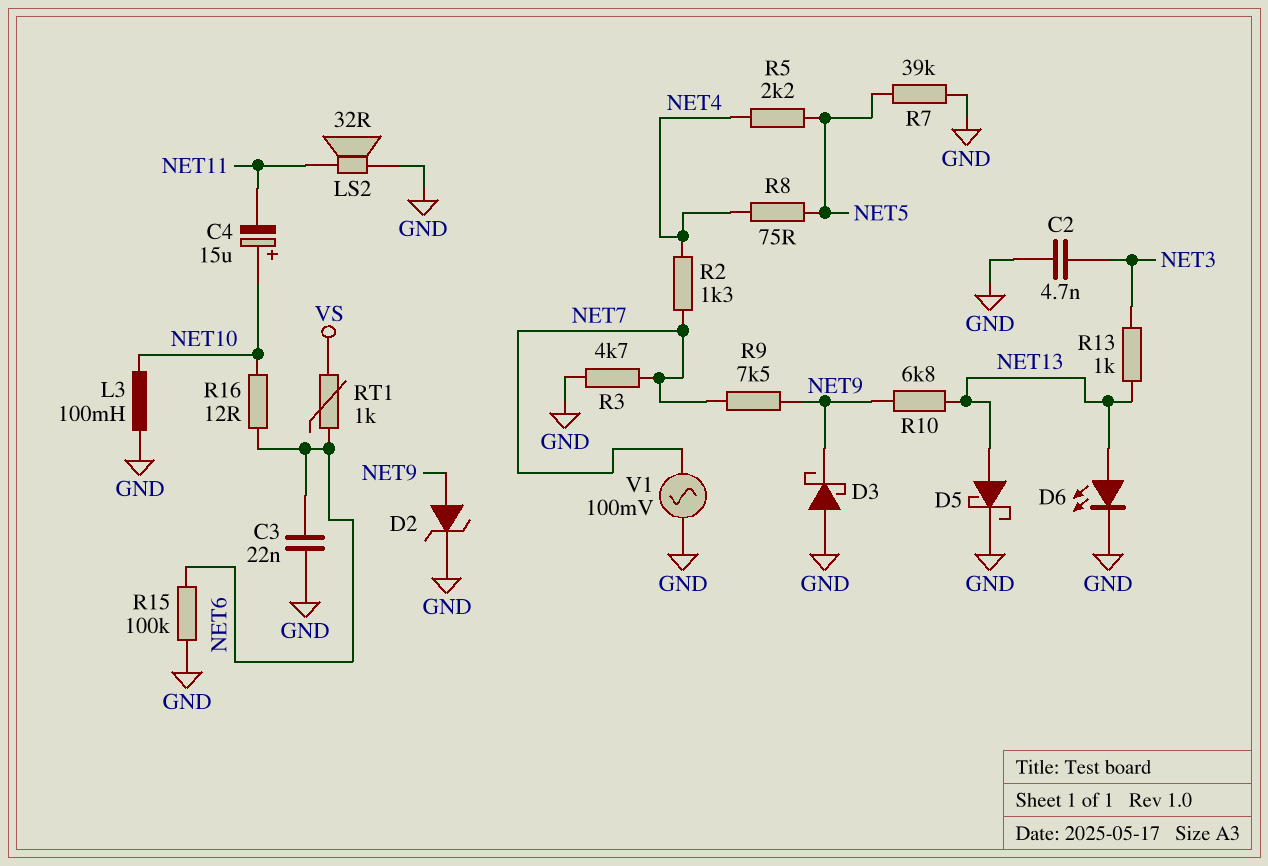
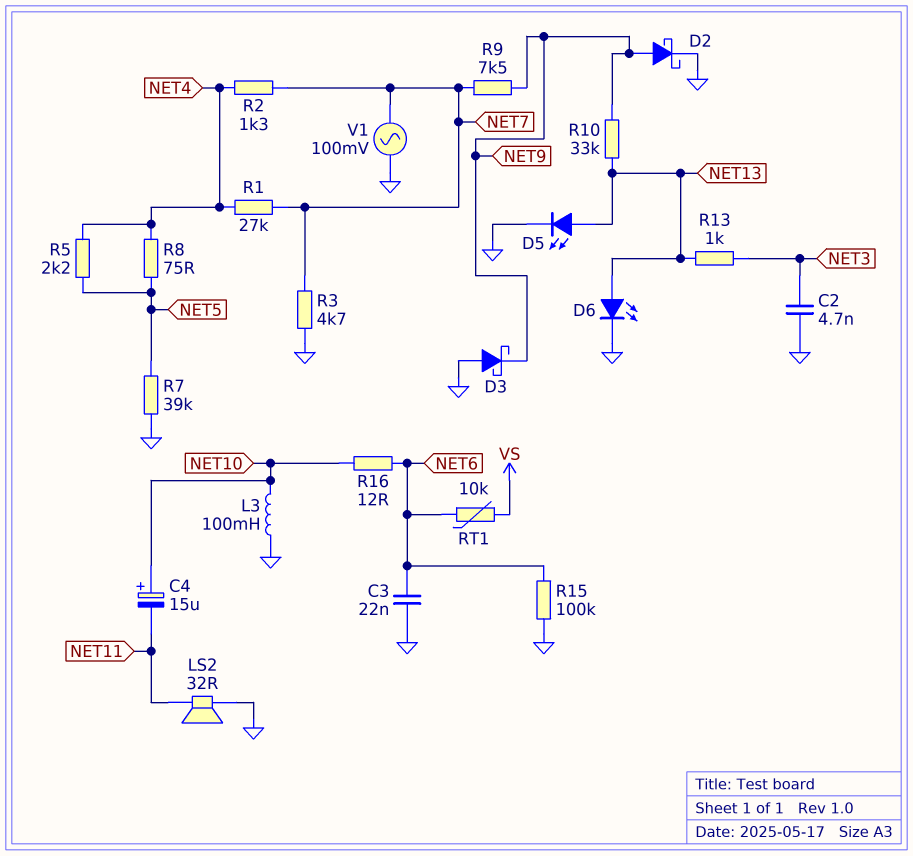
D2: zener (A NET9, K GND) -> schottky (A NET9, K GND)
D5: schottky (A NET13, K GND) -> LED (A NET13, K GND)
R1: none -> 27k (NET4, NET7)
R10: 6.8k (NET9, NET13) -> 33k (NET9, NET13)
RT1: 1k (NET6, VS) -> 10k (NET6, VS)

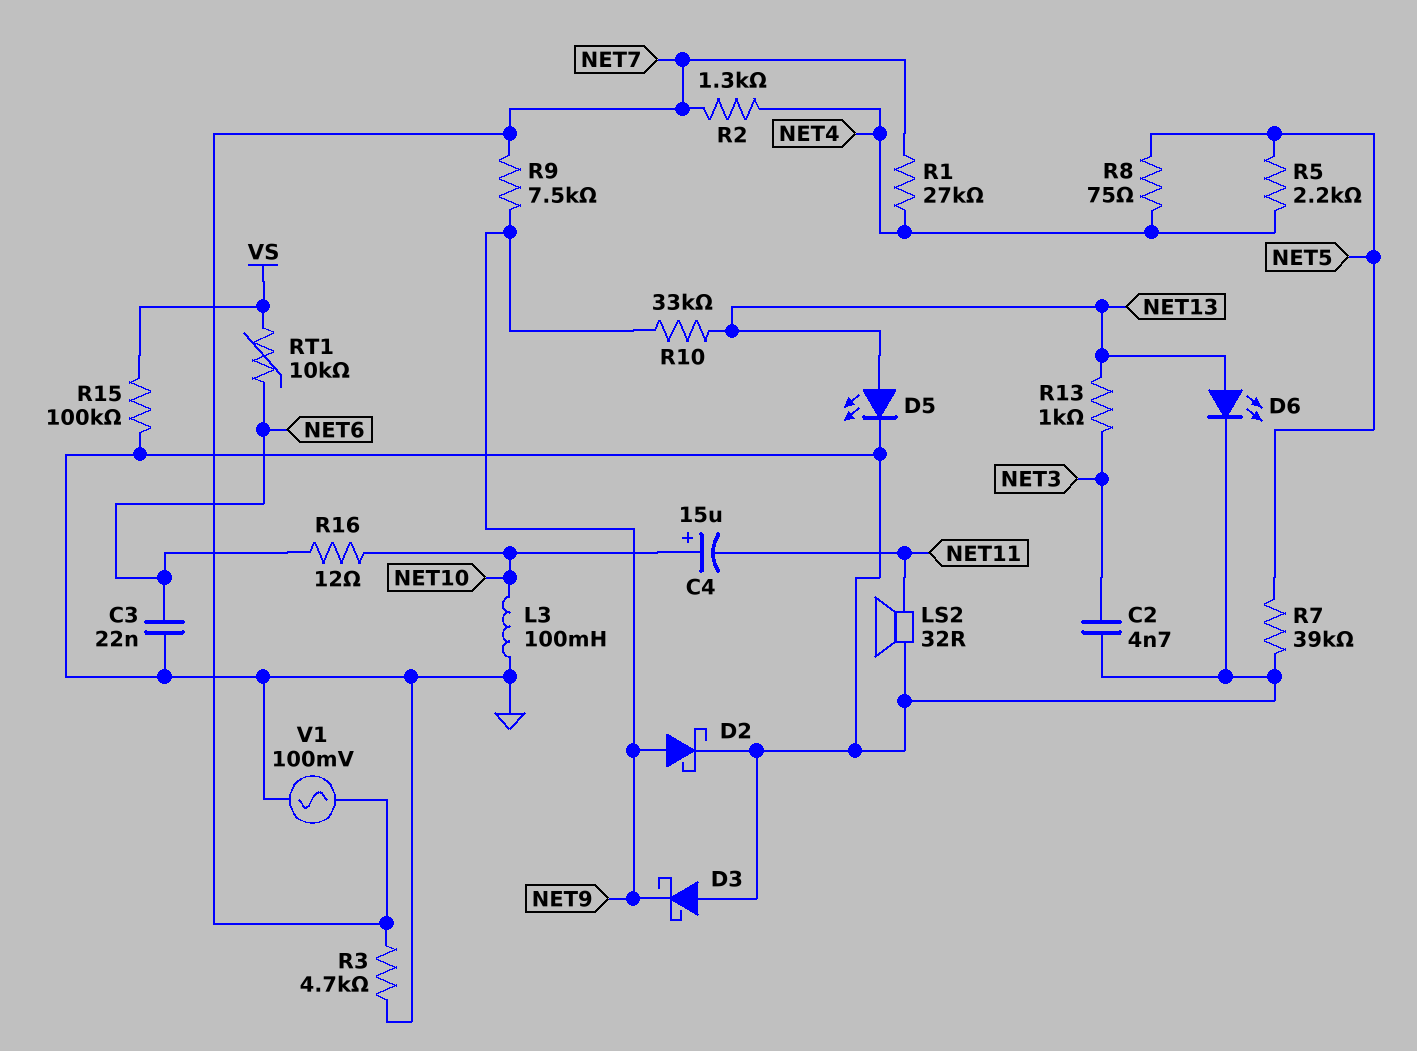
R15: 100k (GND, NET6) -> 100k (GND, VS)

